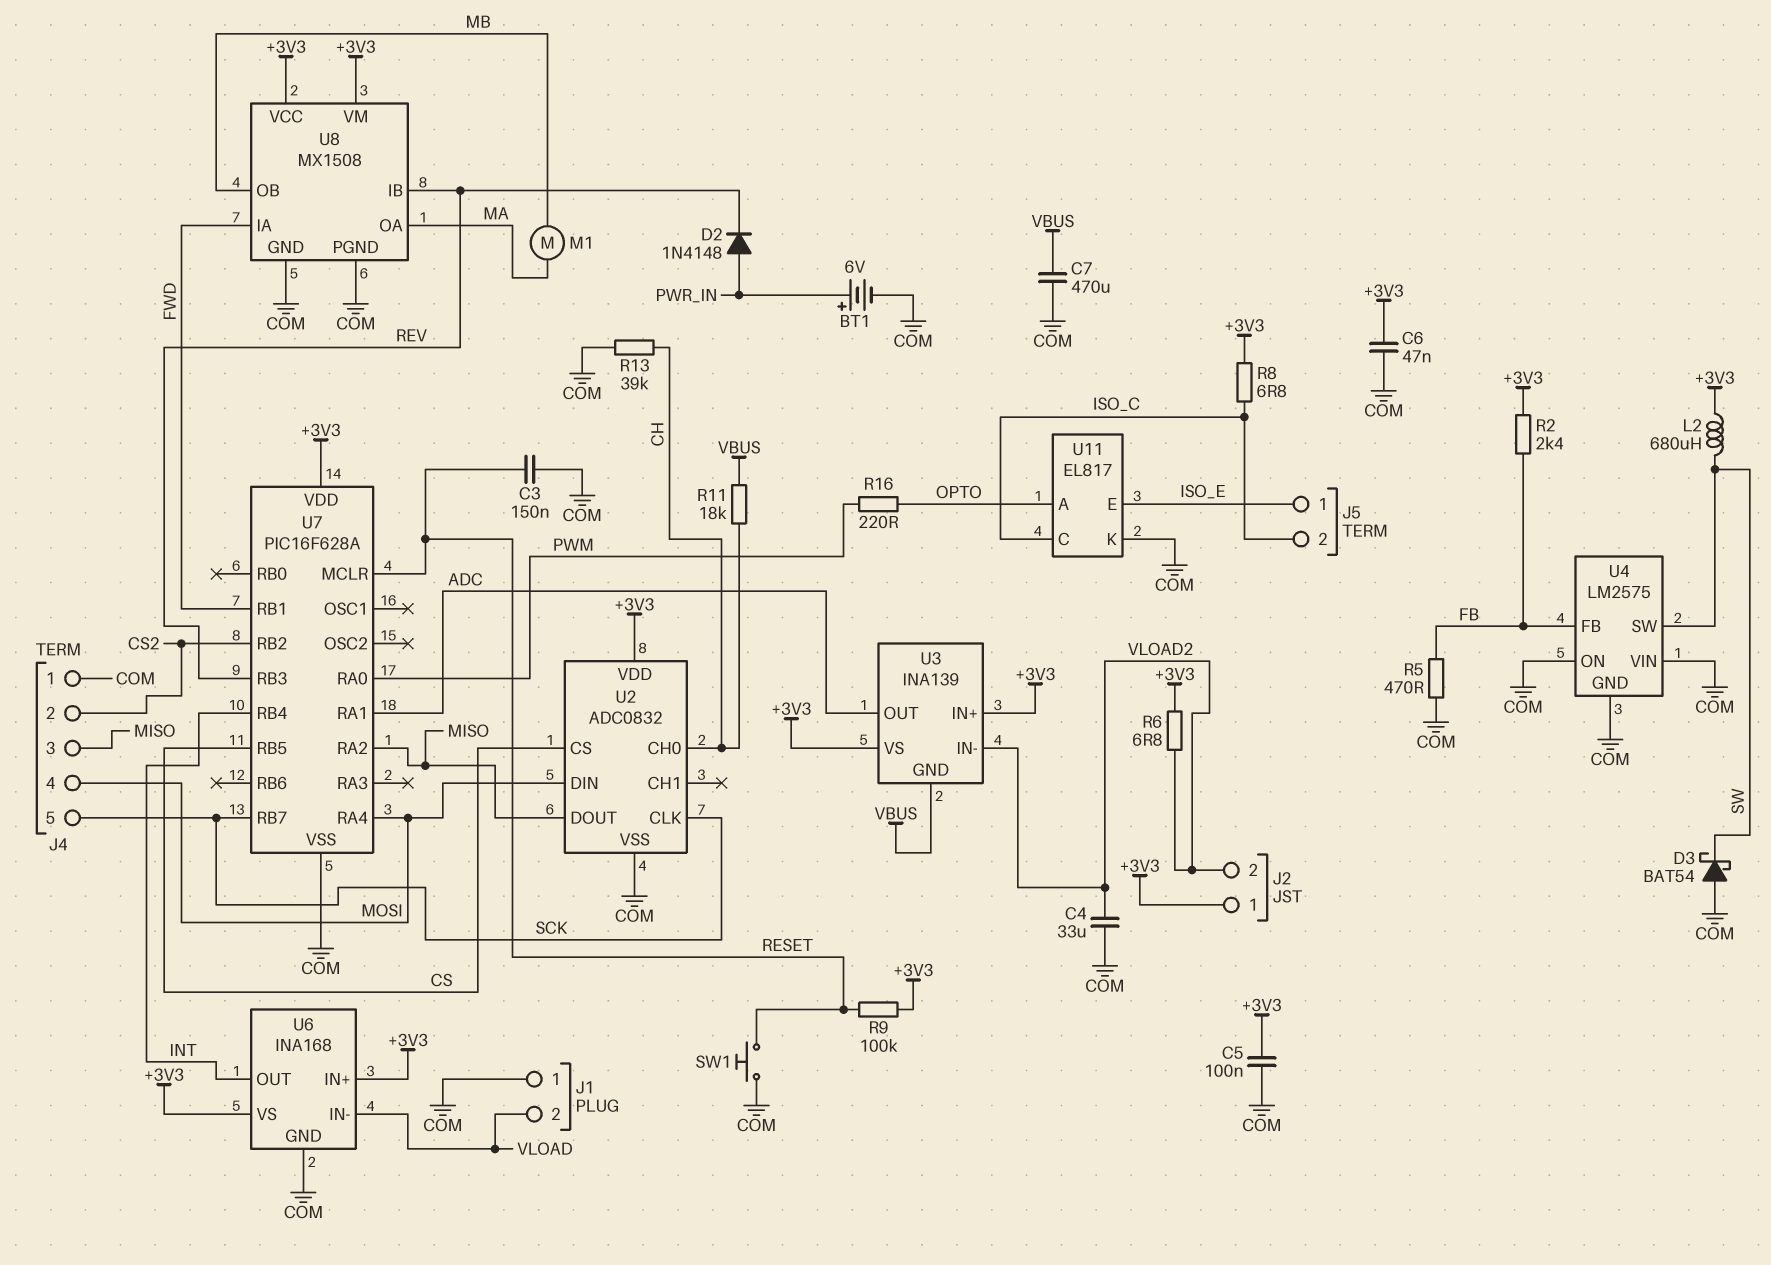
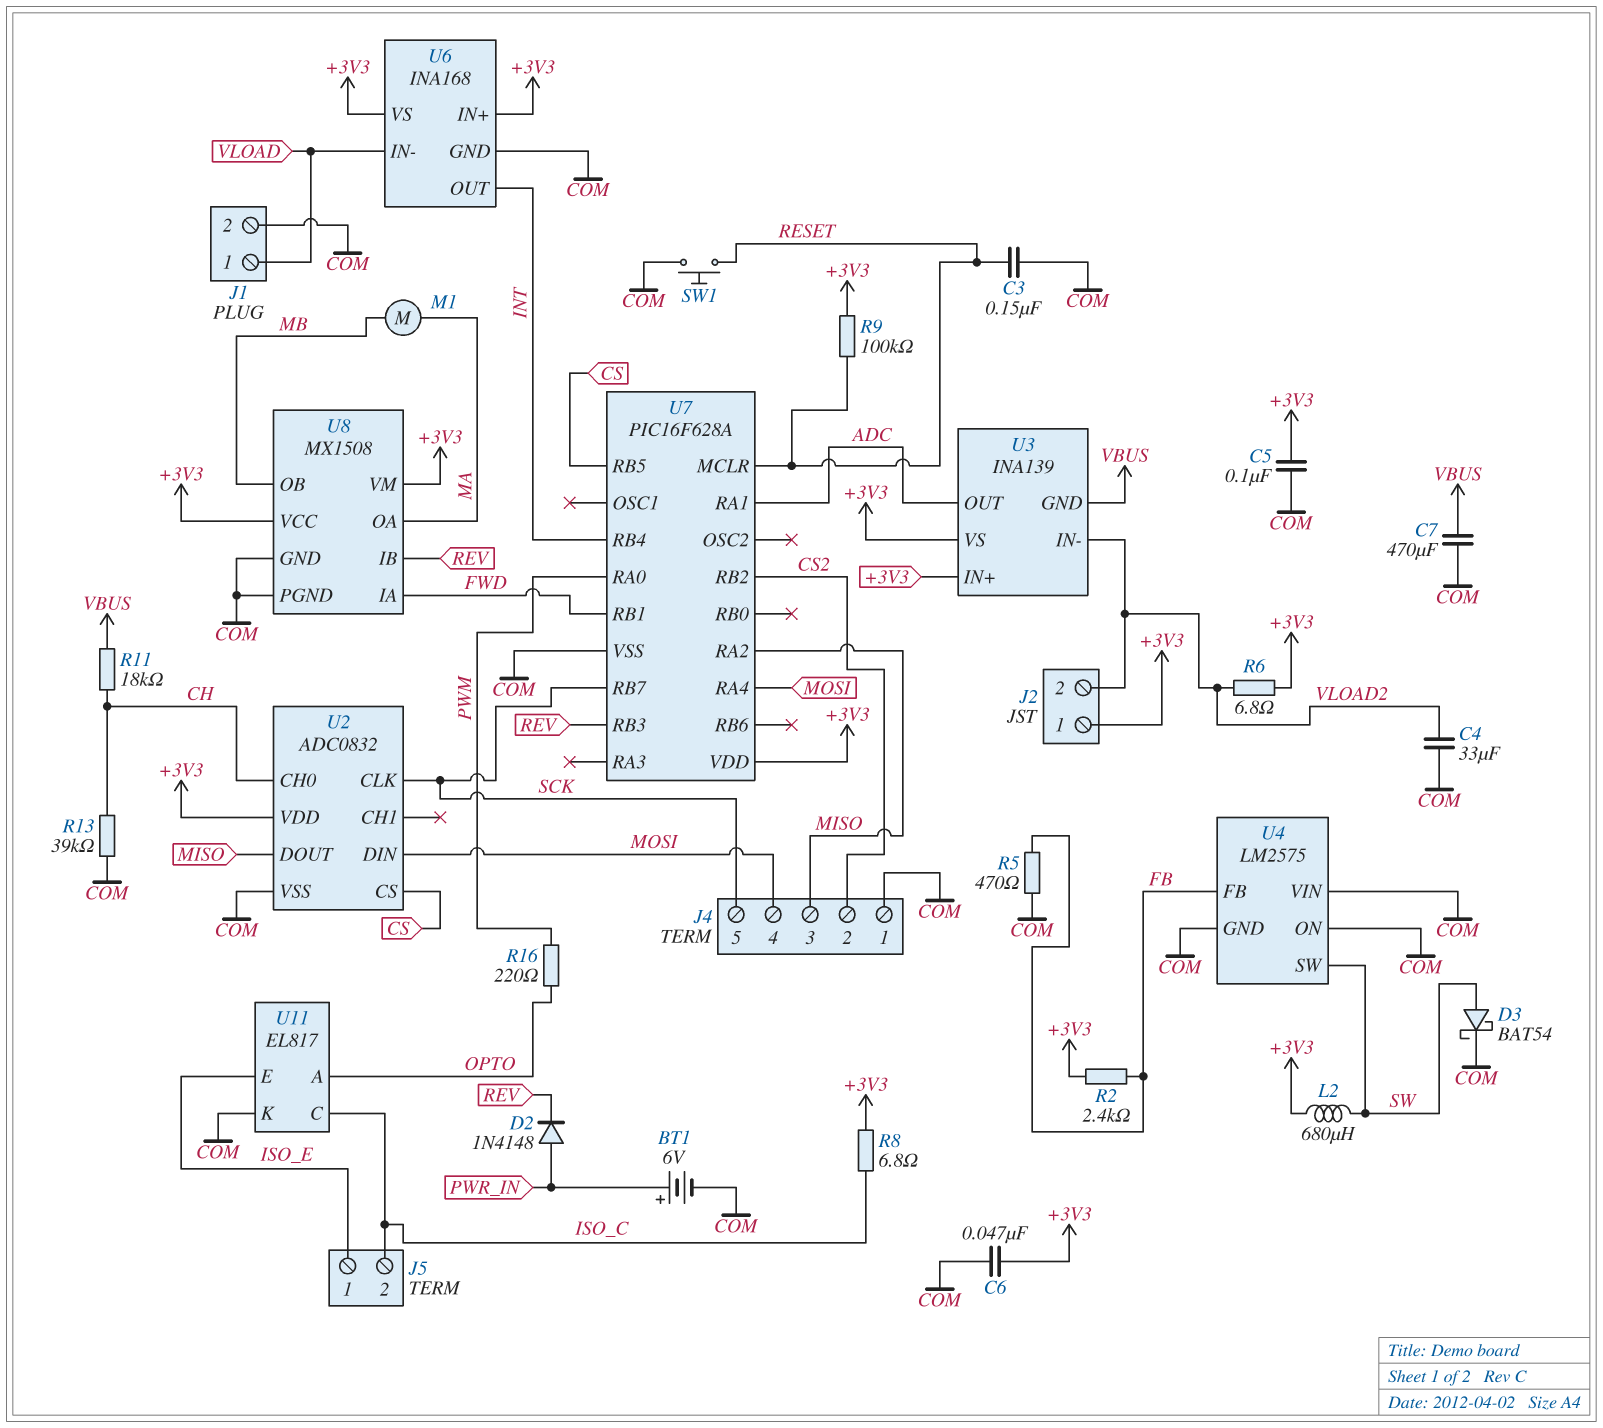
D3: schottky BAT54 (A COM, K SW) -> schottky BAT54 (A SW, K COM)
J1 pin 1: COM -> VLOAD
J1 pin 2: VLOAD -> COM

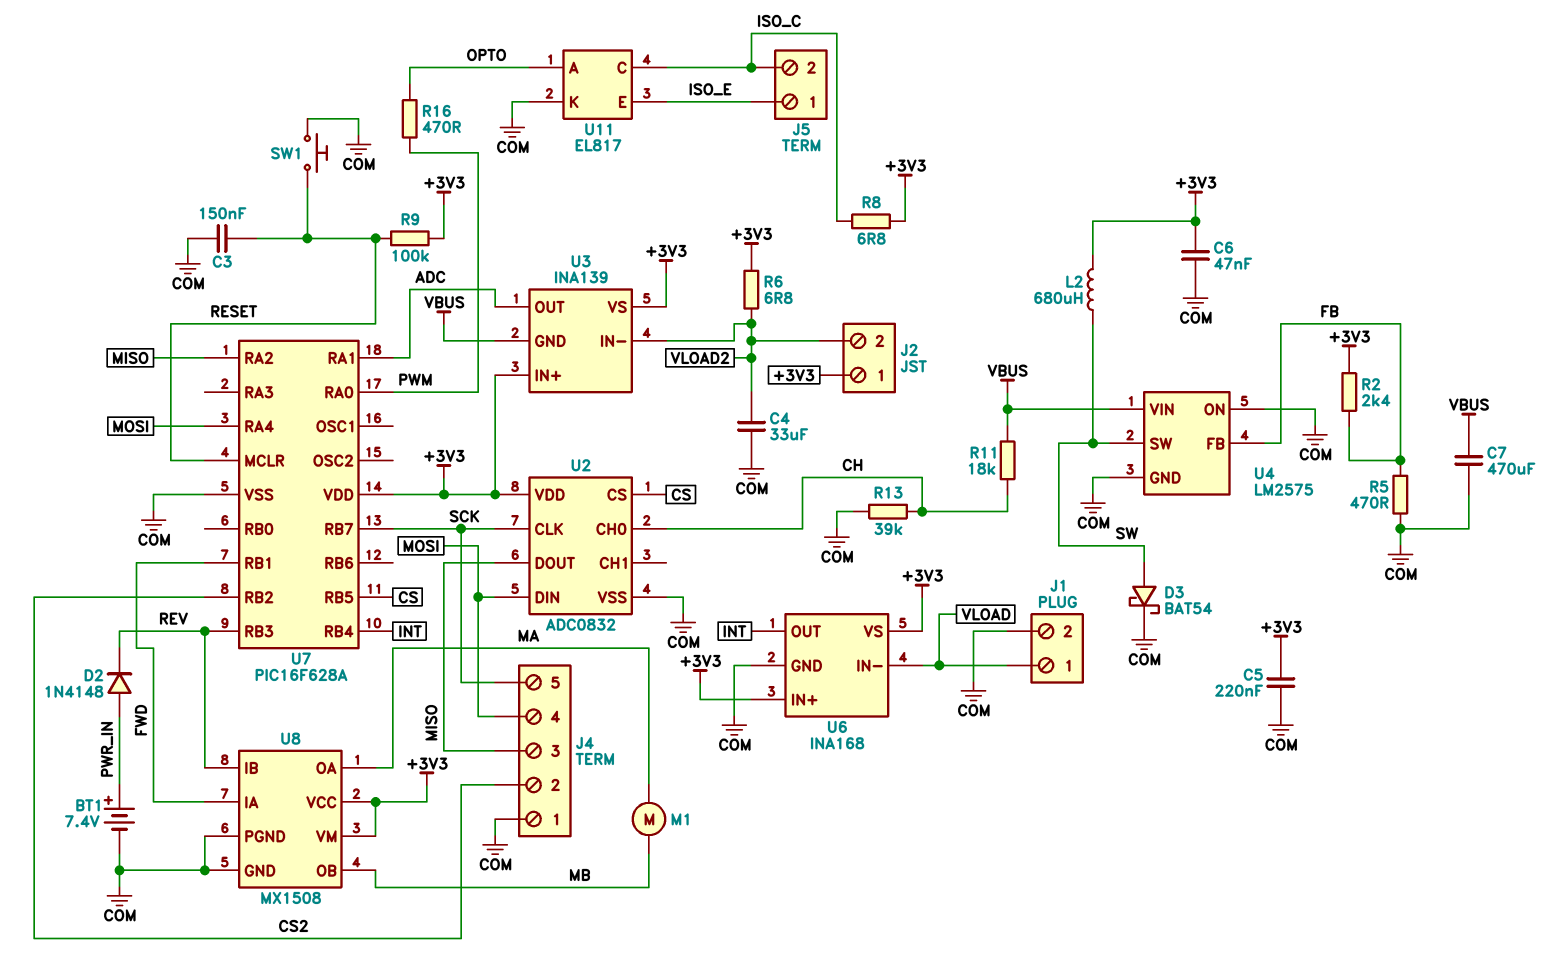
BT1: 6V (plus PWR_IN, minus COM) -> 7.4V (plus PWR_IN, minus COM)
C5: 100nF (+3V3, COM) -> 220nF (+3V3, COM)
R16: 220 (OPTO, PWM) -> 470 (OPTO, PWM)
U4 pin VIN: COM -> VBUS

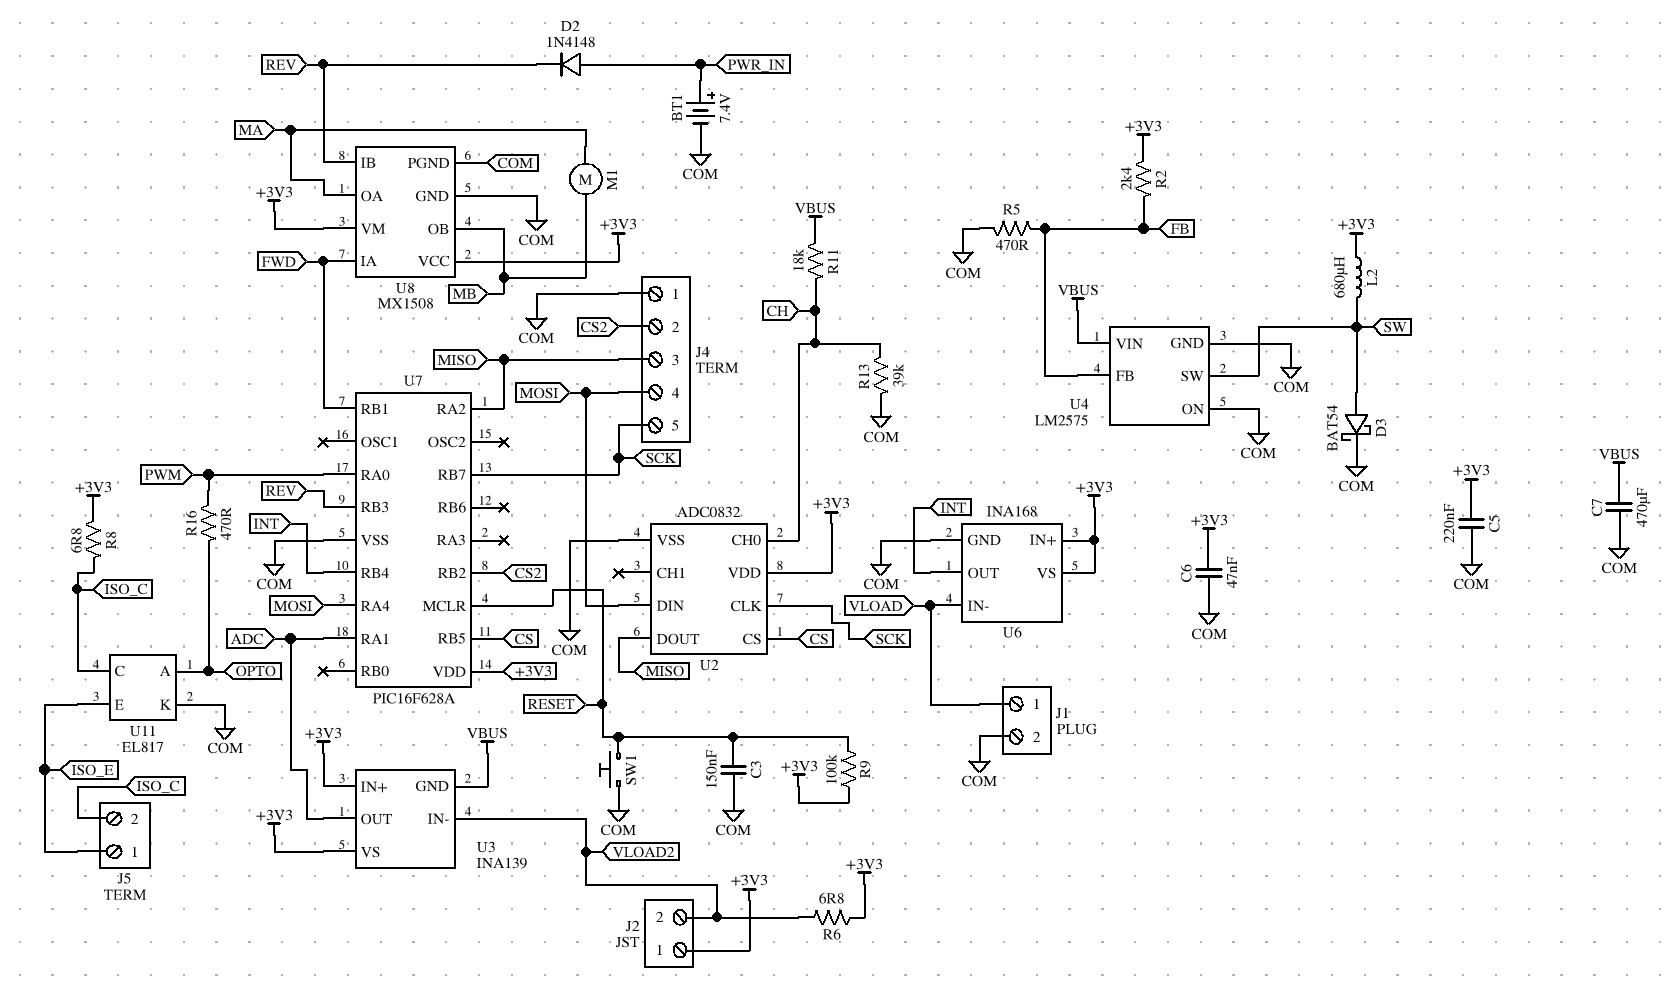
C4: 33uF (COM, VLOAD2) -> none

